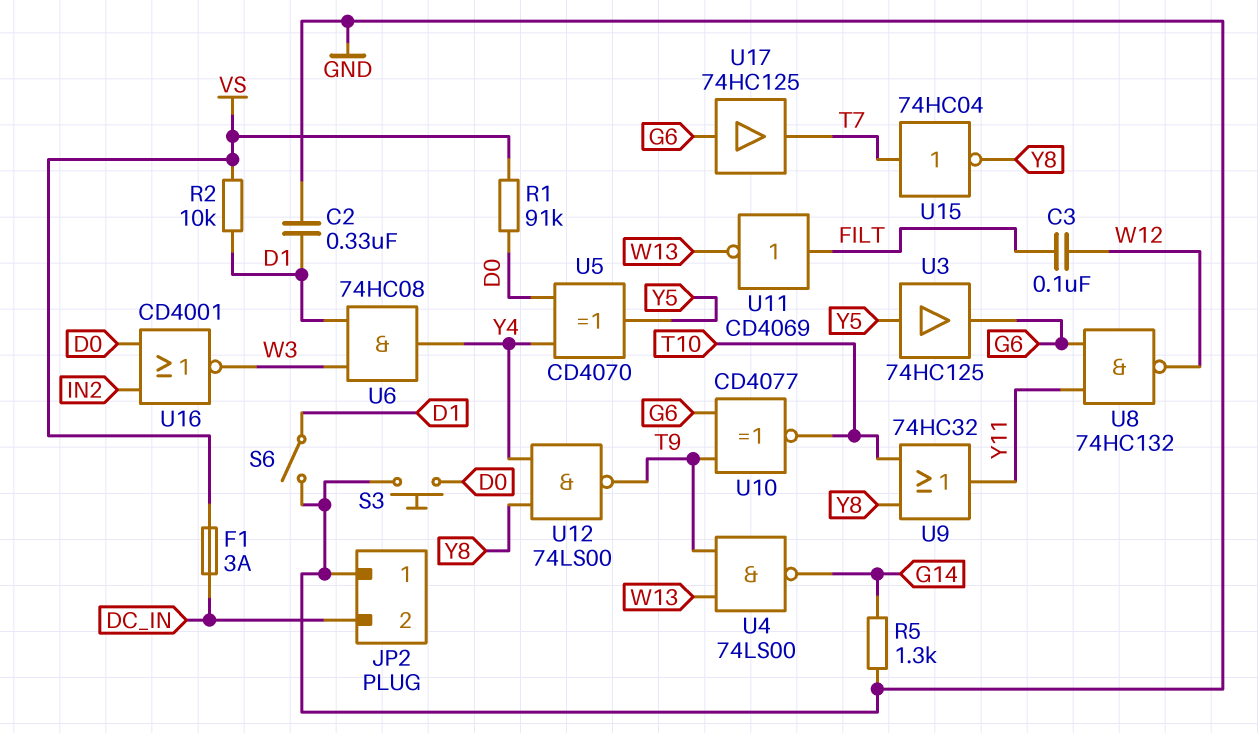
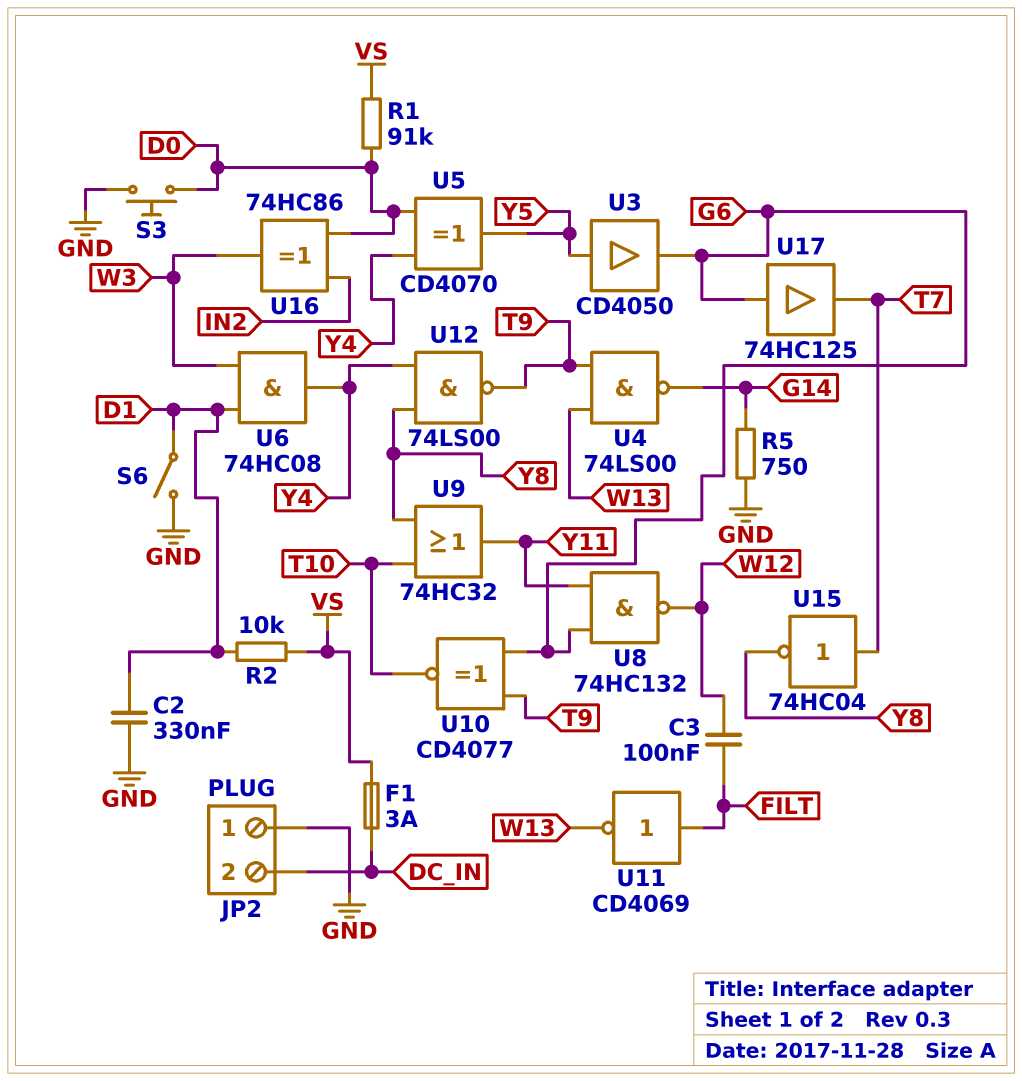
R5: 1.3k (G14, GND) -> 750 (G14, GND)
U3: buffer 74HC125 (in Y5, out G6) -> buffer CD4050 (in Y5, out G6)
U16: NOR CD4001 (in D0, in IN2, out W3) -> XOR 74HC86 (in D0, in IN2, out W3)

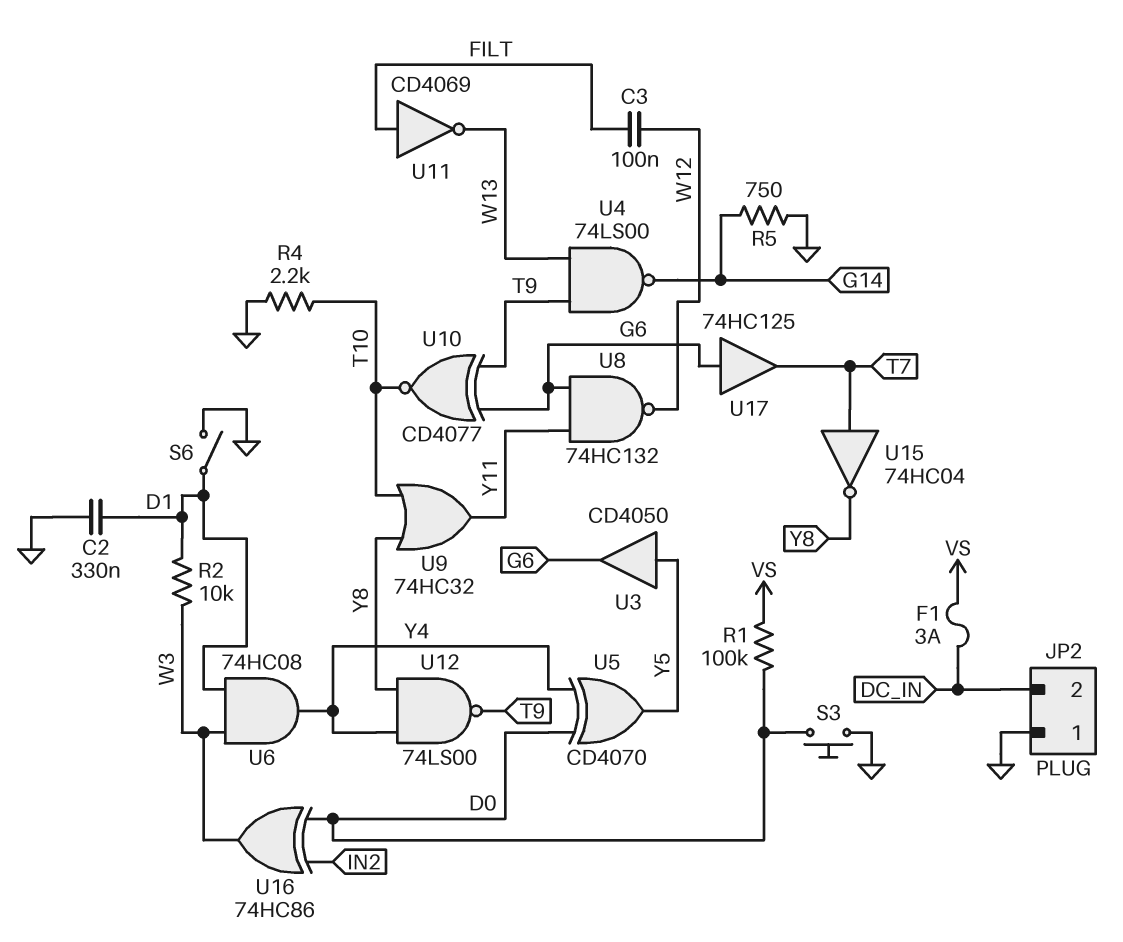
R1: 91k (D0, VS) -> 100k (D0, VS)
R2: 10k (D1, VS) -> 10k (D1, W3)
R4: none -> 2.2k (GND, T10)

